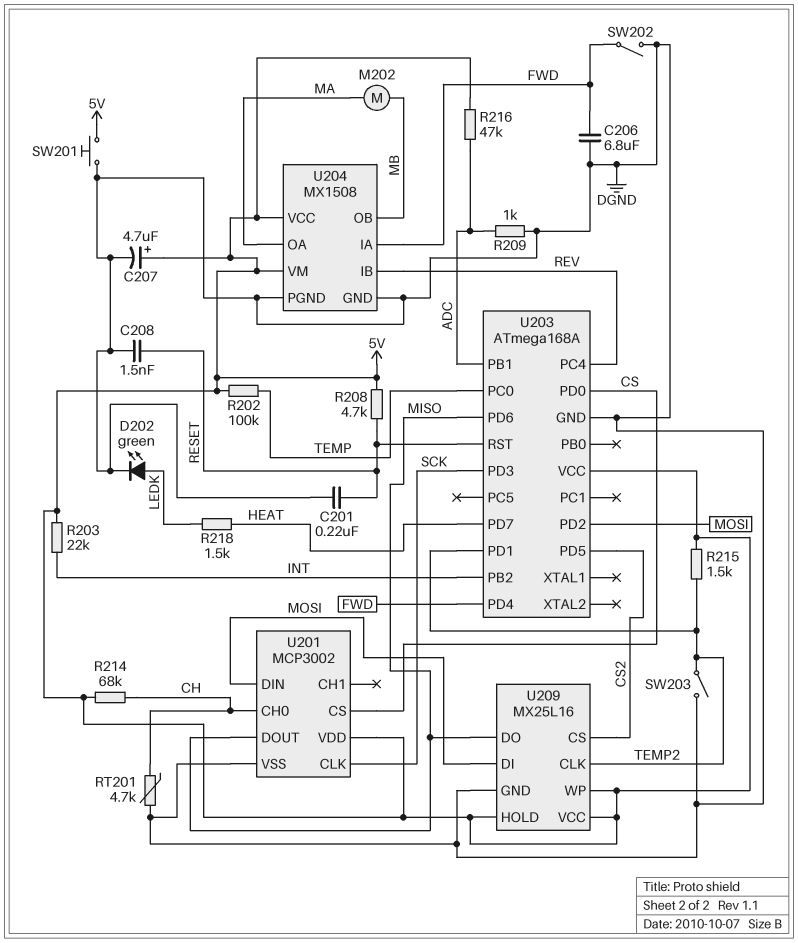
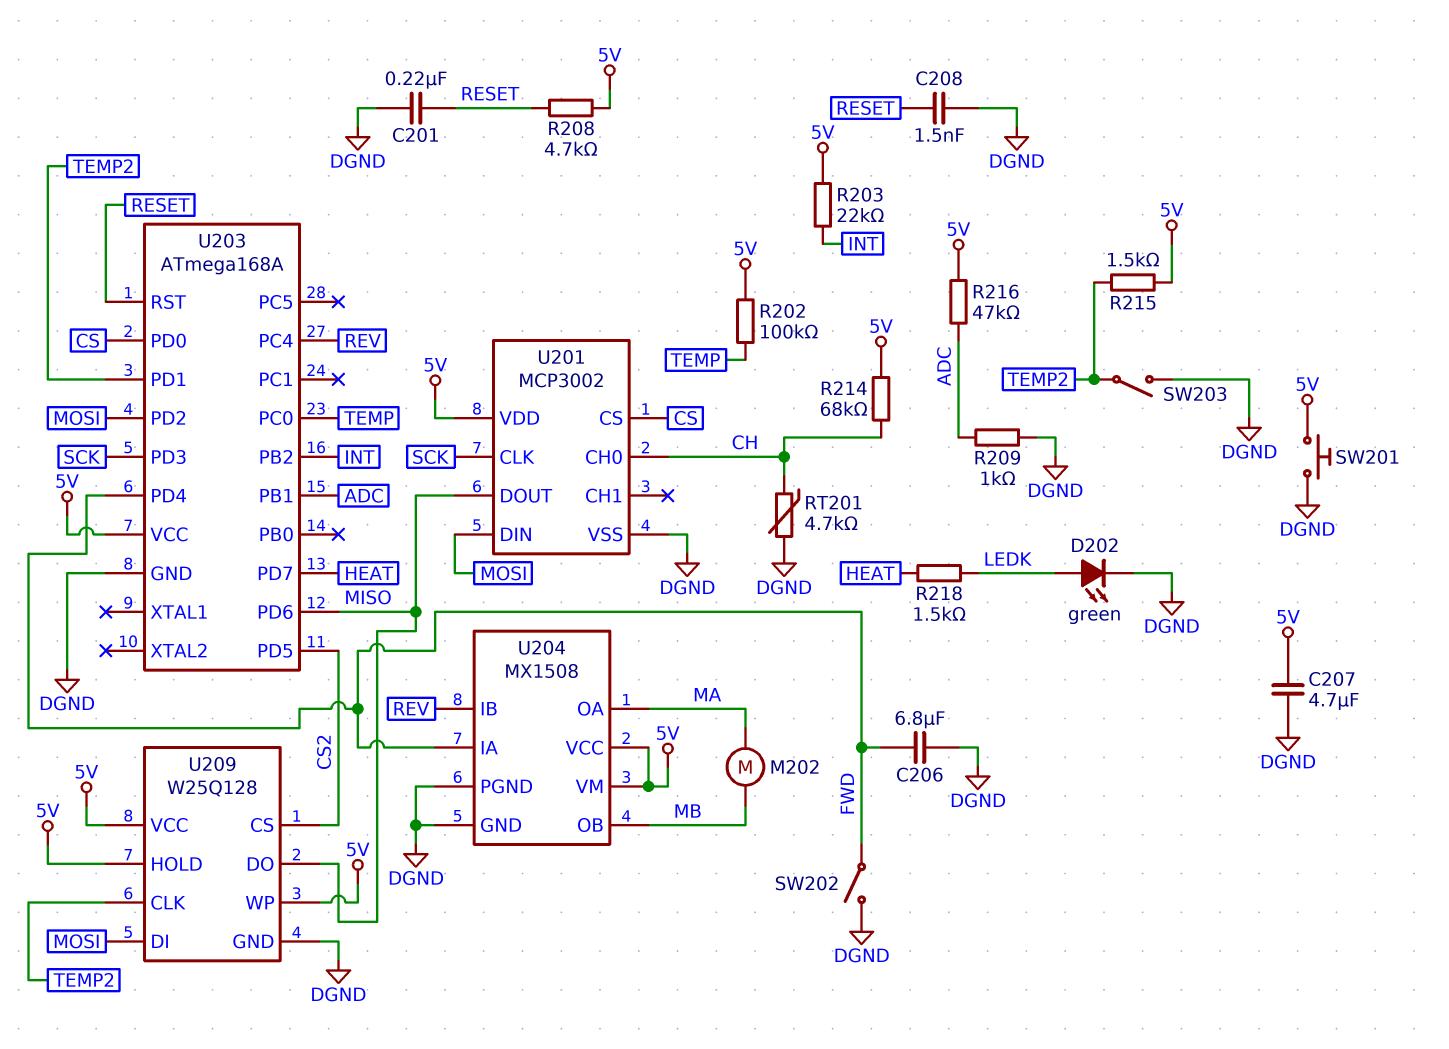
C207: 4.7uF (plus 5V, minus DGND) -> 4.7uF (5V, DGND)
U209: MX25L16 -> W25Q128

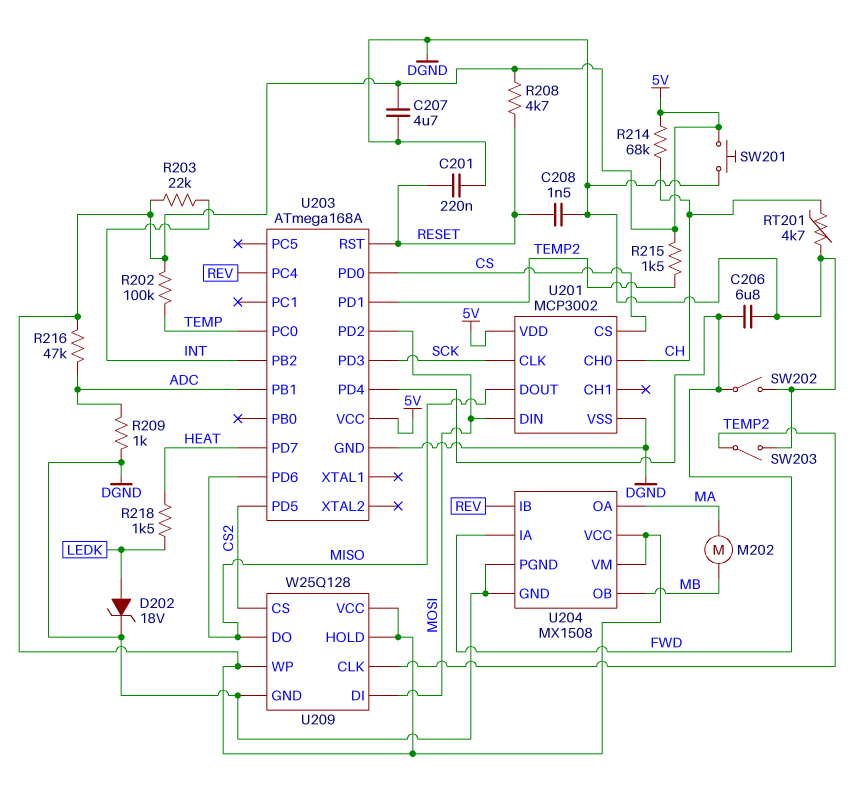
D202: LED green (A LEDK, K DGND) -> zener 18V (A LEDK, K DGND)

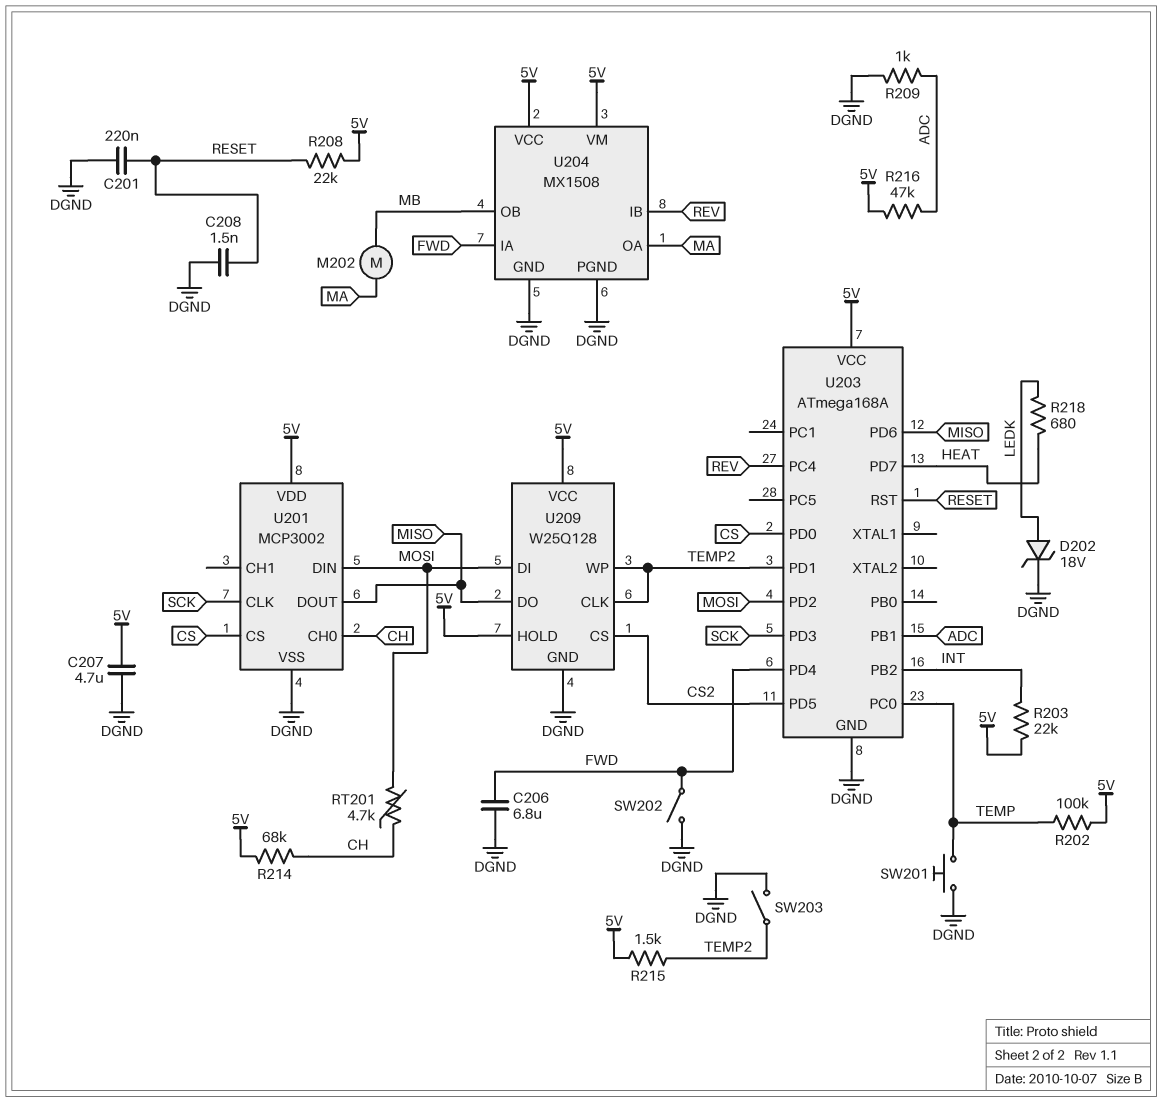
R208: 4.7k (5V, RESET) -> 22k (5V, RESET)
R218: 1.5k (HEAT, LEDK) -> 680 (HEAT, LEDK)
RT201: 4.7k (CH, DGND) -> 4.7k (CH, MOSI)
SW201: button (5V, DGND) -> button (DGND, TEMP)
U209 pin WP: 5V -> TEMP2

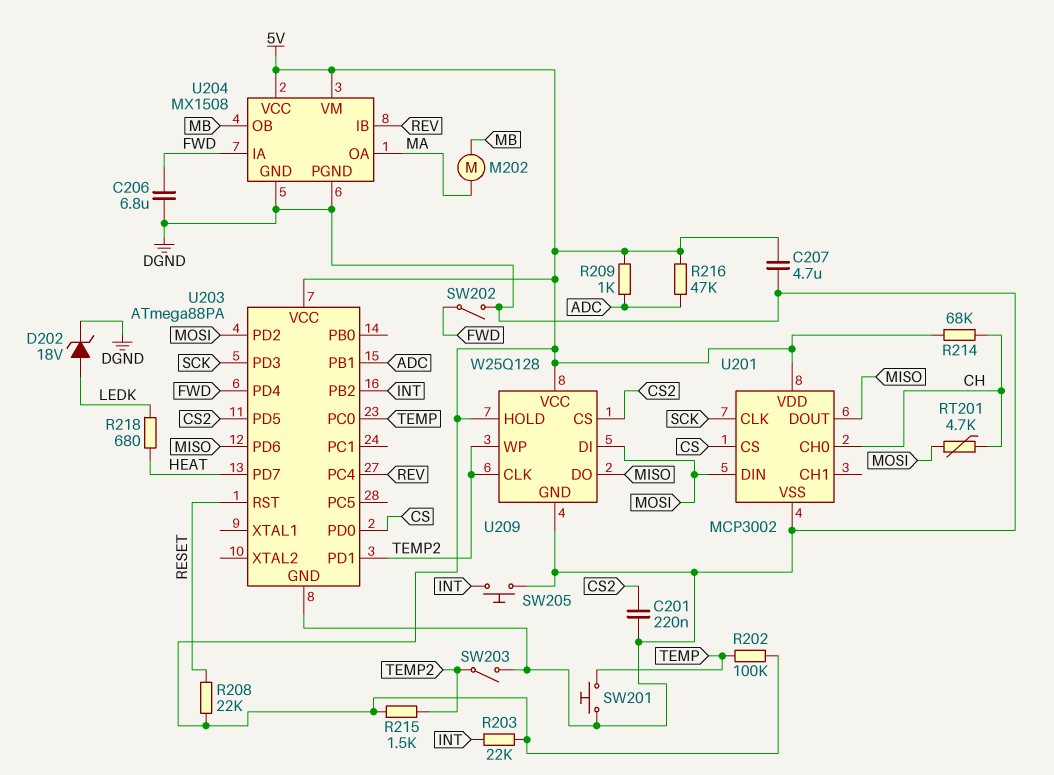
C201: 220nF (DGND, RESET) -> 220nF (CS2, DGND)
C208: 1.5nF (DGND, RESET) -> none
R209: 1k (ADC, DGND) -> 1k (5V, ADC)
SW205: none -> button (DGND, INT)
U203: ATmega168A -> ATmega88PA

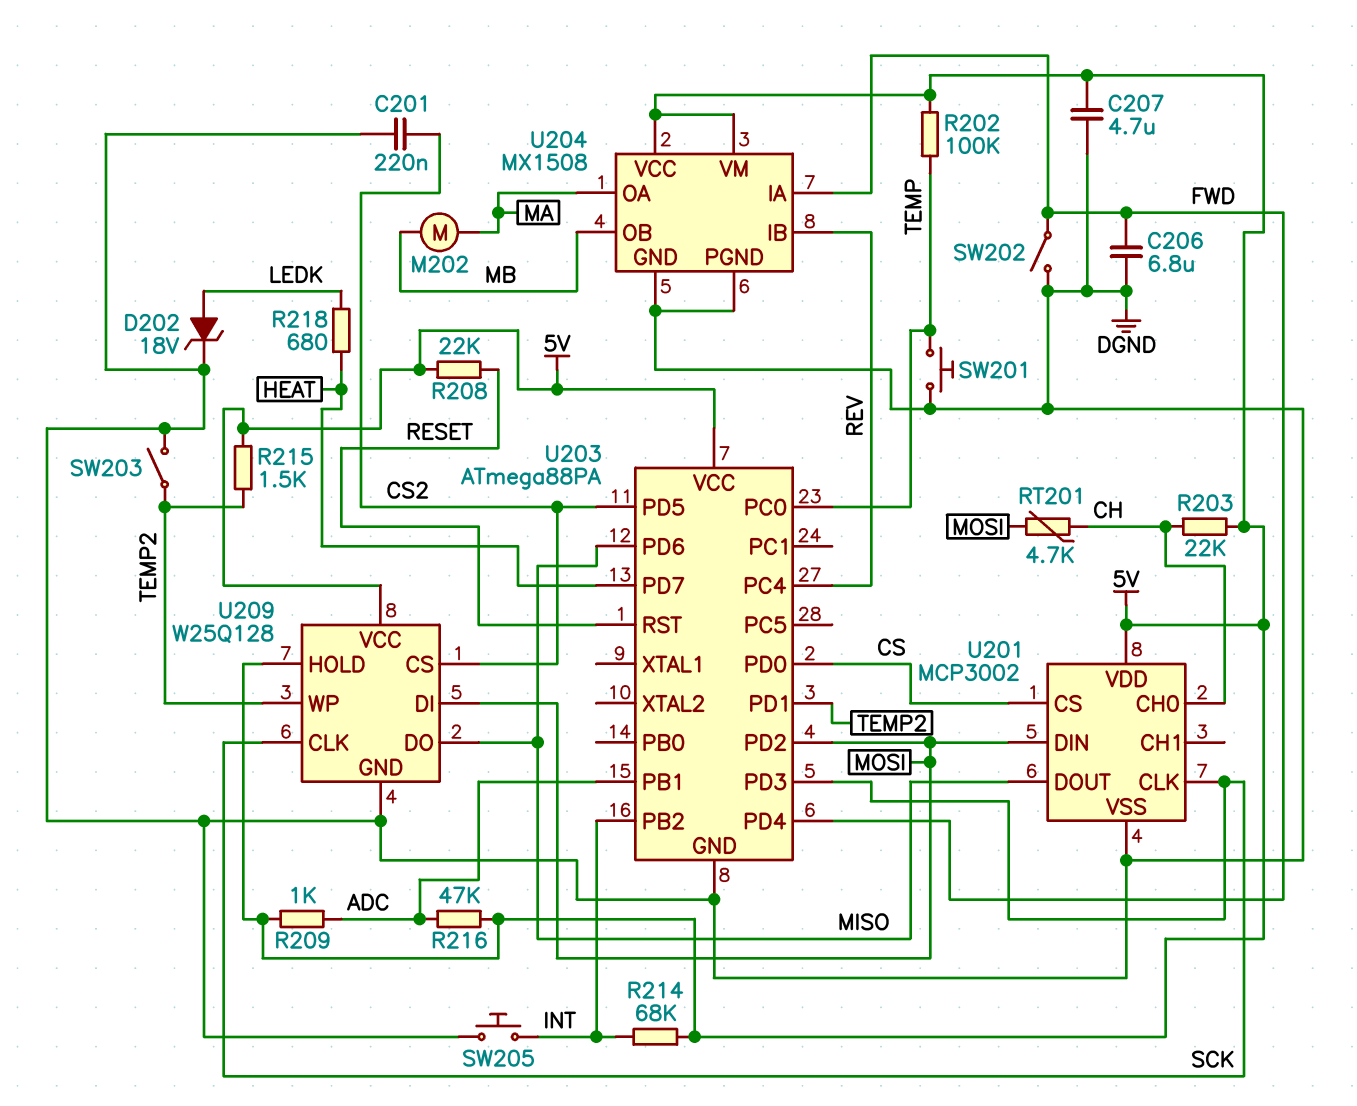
R203: 22k (5V, INT) -> 22k (5V, CH)
R214: 68k (5V, CH) -> 68k (5V, INT)
U209 pin CLK: TEMP2 -> SCK

